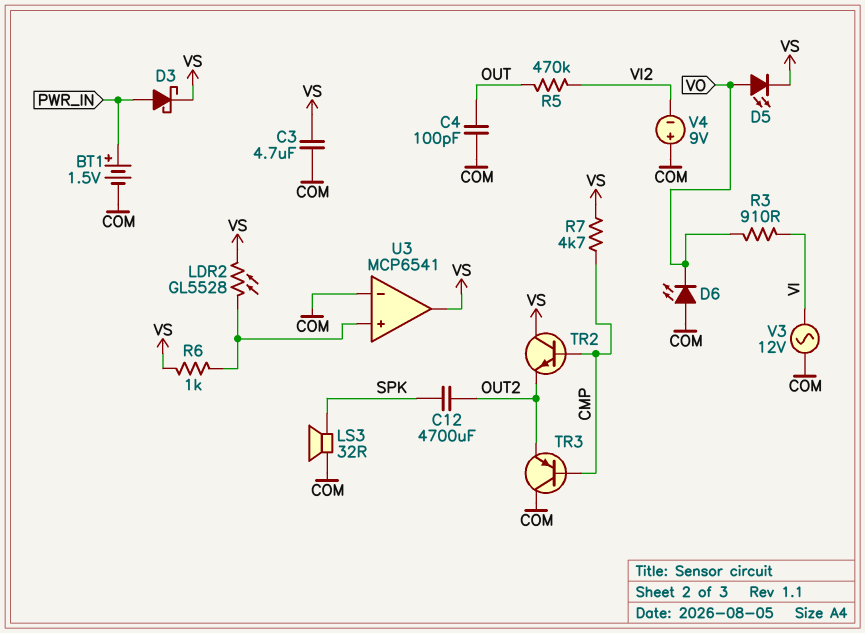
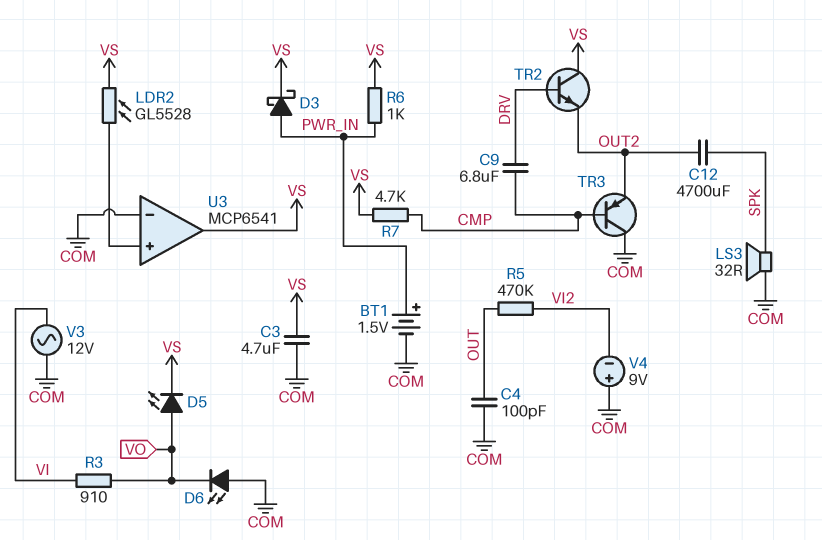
C9: none -> 6.8uF (CMP, DRV)
R6: 1k (U3/in+, VS) -> 1k (PWR_IN, VS)
TR2: NPN (B CMP, C VS, E OUT2) -> NPN (B DRV, C VS, E OUT2)

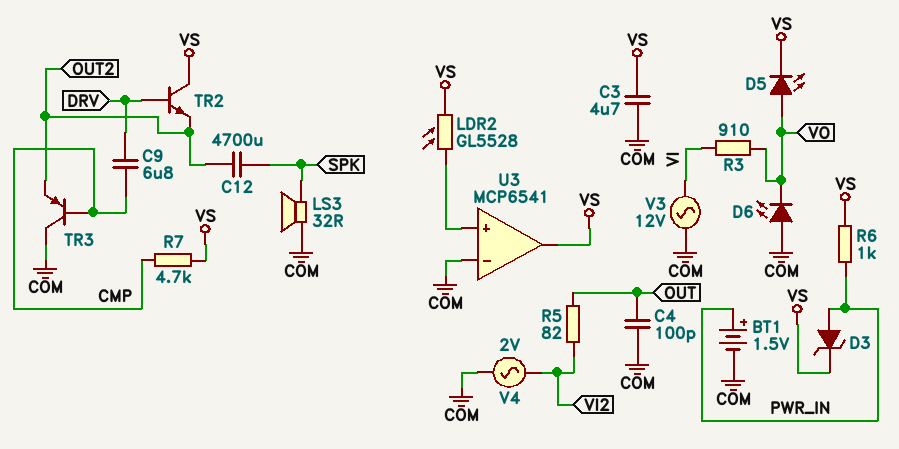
D3: schottky (A PWR_IN, K VS) -> zener (A PWR_IN, K VS)
R5: 470k (OUT, VI2) -> 82 (OUT, VI2)
V4: 9V (plus COM, minus VI2) -> AC 2V (COM, VI2)

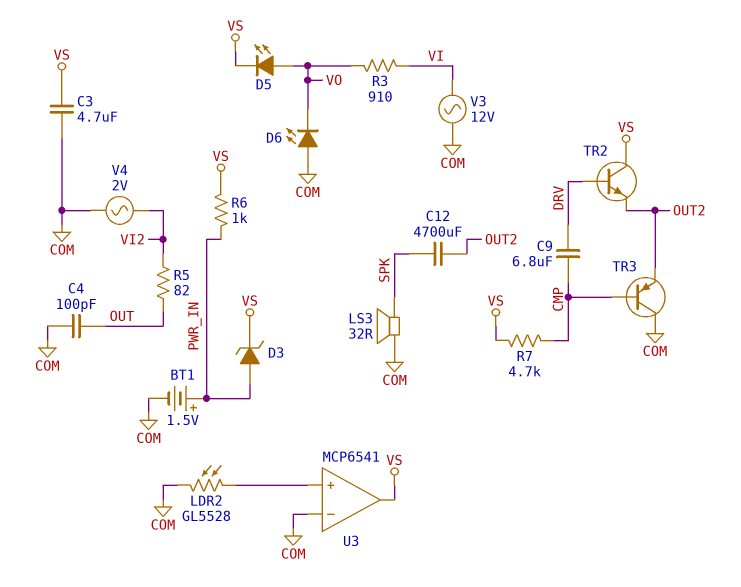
LDR2: GL5528 (U3/in+, VS) -> GL5528 (COM, U3/in+)

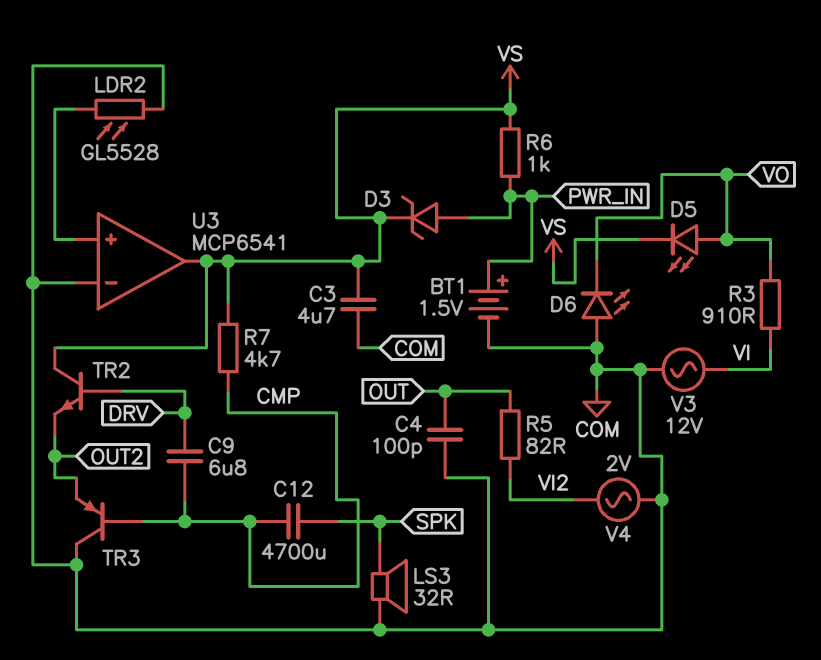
C12: 4700uF (OUT2, SPK) -> 4700uF (CMP, SPK)

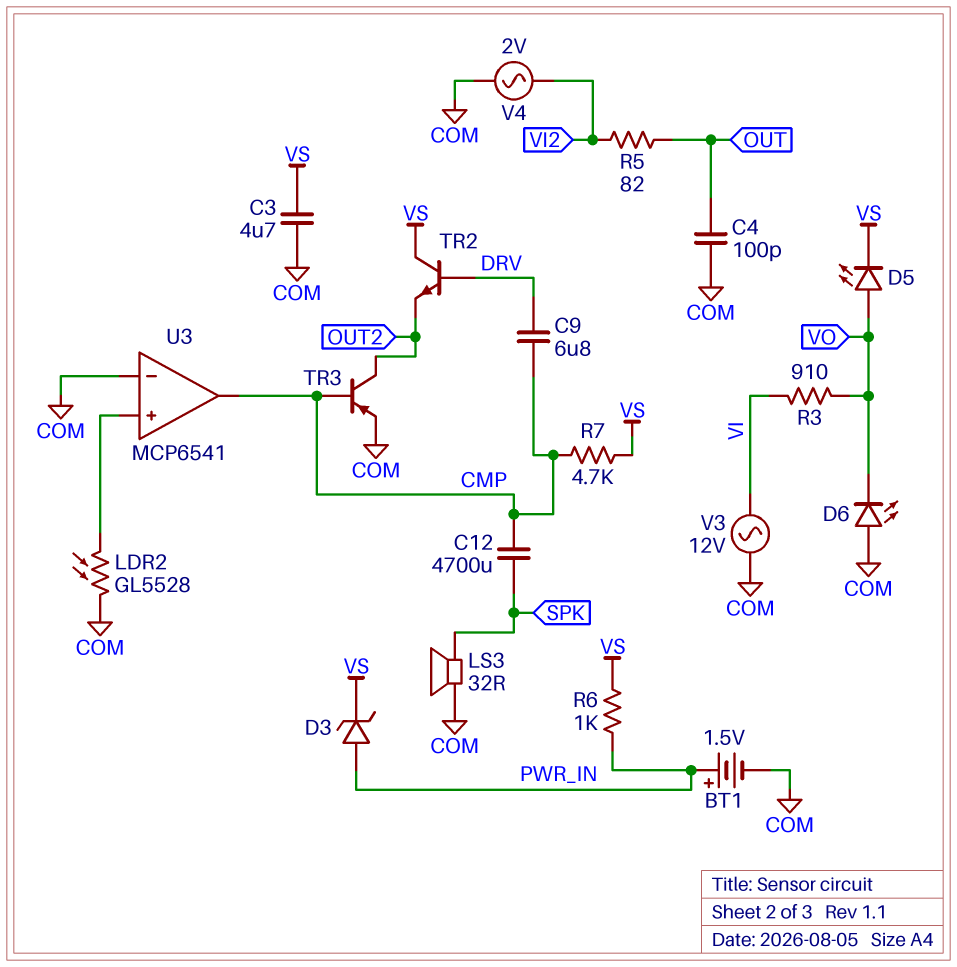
TR3: PNP (B CMP, C COM, E OUT2) -> PNP (B CMP, C OUT2, E COM)
U3 pin out: VS -> CMP

